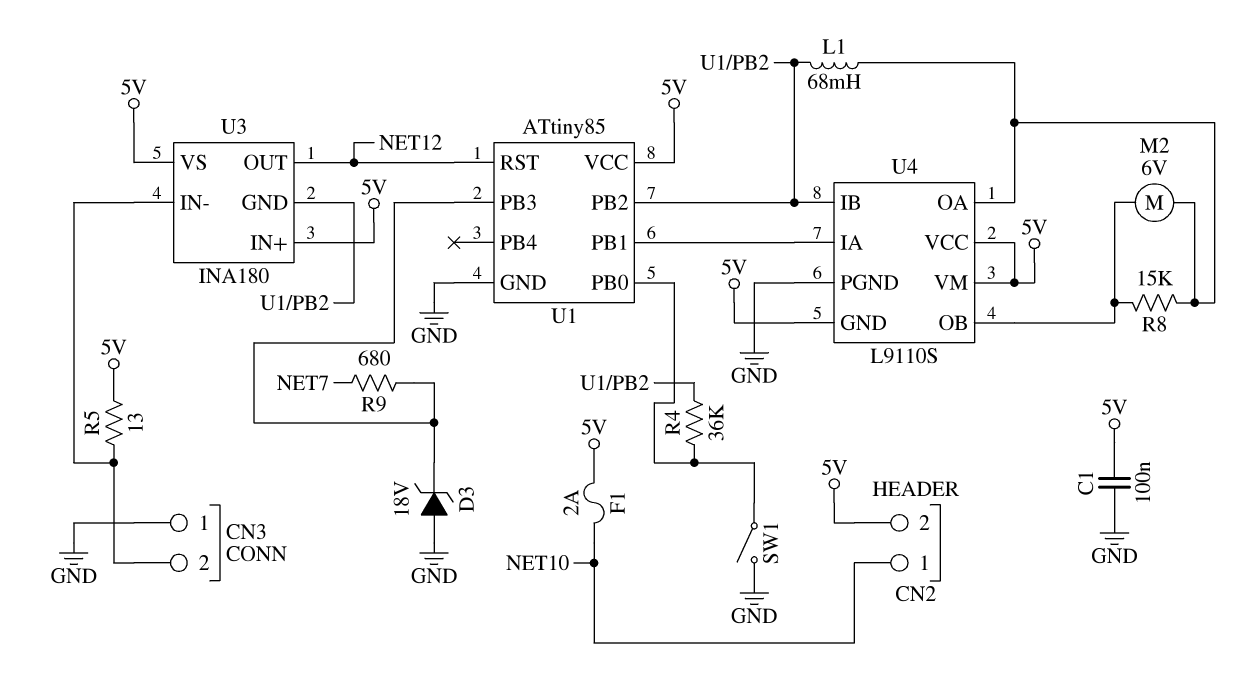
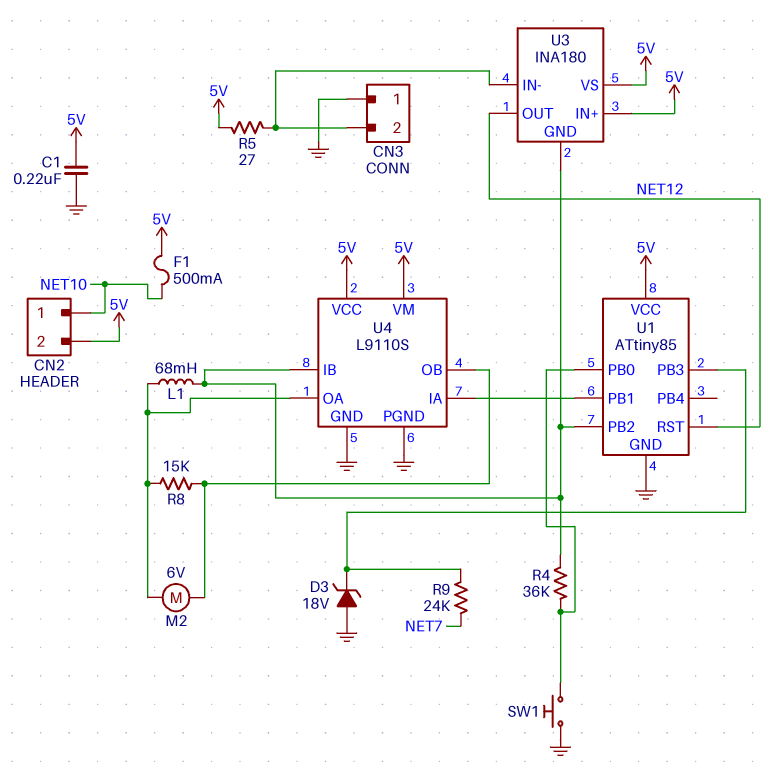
C1: 100nF (5V, GND) -> 220nF (5V, GND)
F1: 2A (5V, NET10) -> 500mA (5V, NET10)
R5: 13 (5V, CN3/2) -> 27 (5V, CN3/2)
R9: 680 (NET7, U1/PB3) -> 24k (NET7, U1/PB3)
SW1: switch (GND, U1/PB0) -> button (GND, U1/PB0)
U4 pin GND: 5V -> GND

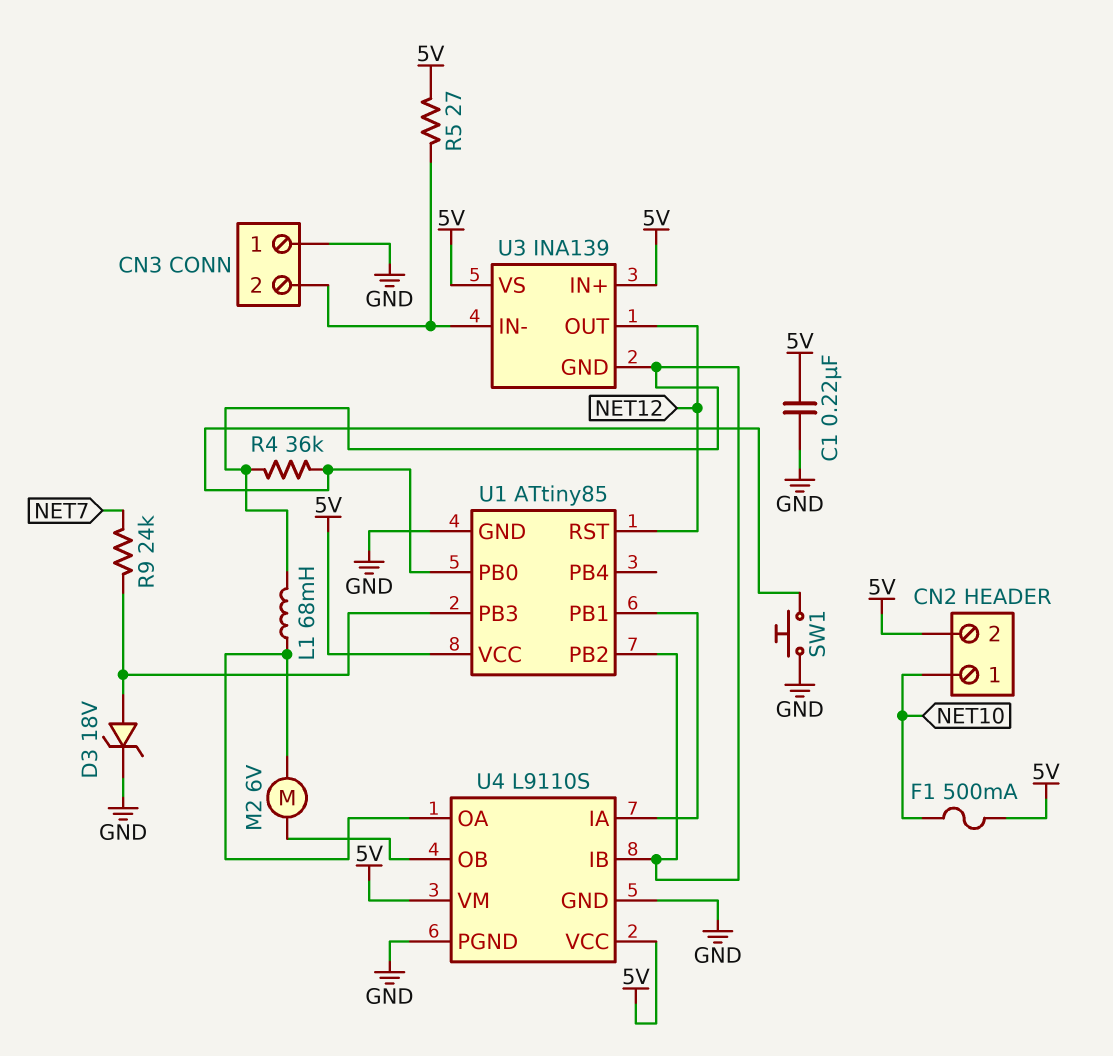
D3: zener 18V (A GND, K U1/PB3) -> zener 18V (A U1/PB3, K GND)
R8: 15k (U4/OA, U4/OB) -> none
U3: INA180 -> INA139

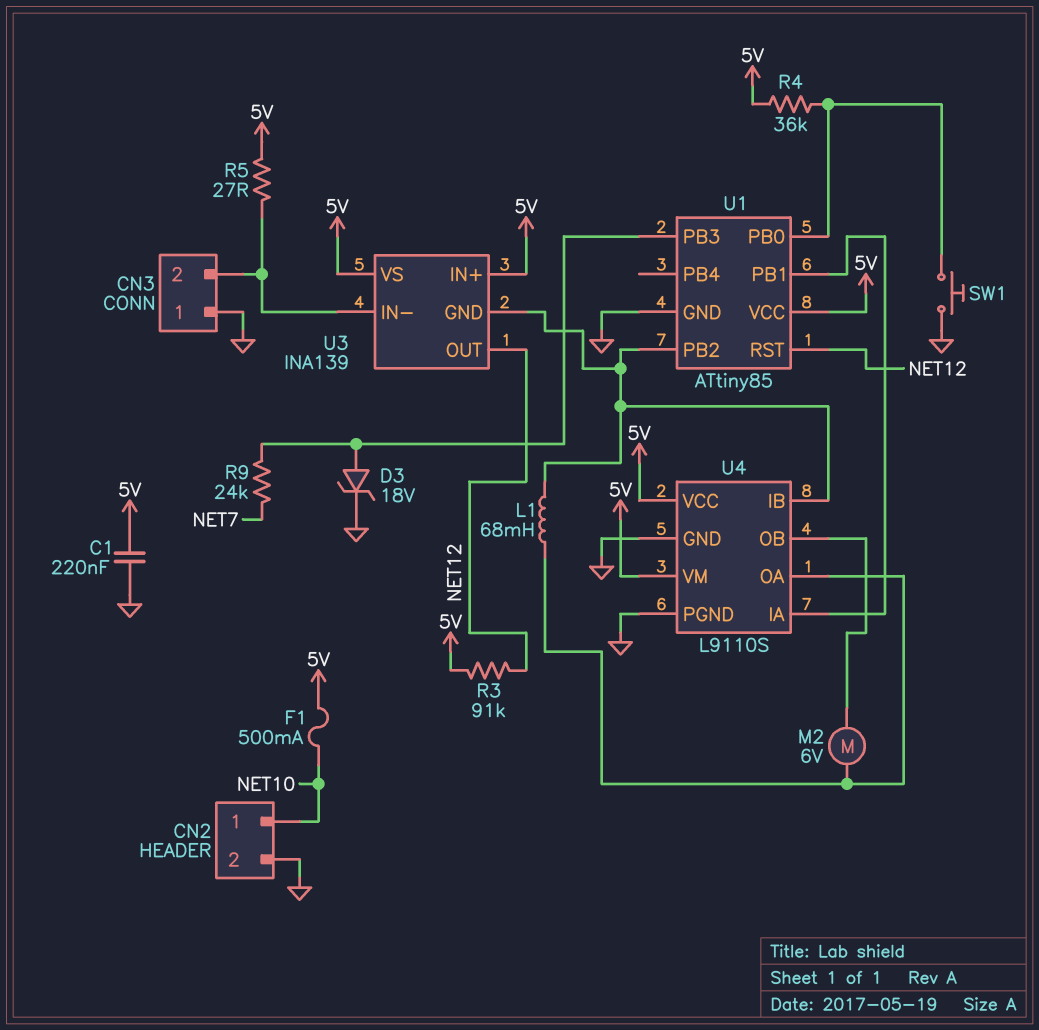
CN2 pin 2: 5V -> GND
R3: none -> 91k (5V, NET12)
R4: 36k (U1/PB0, U1/PB2) -> 36k (5V, U1/PB0)

